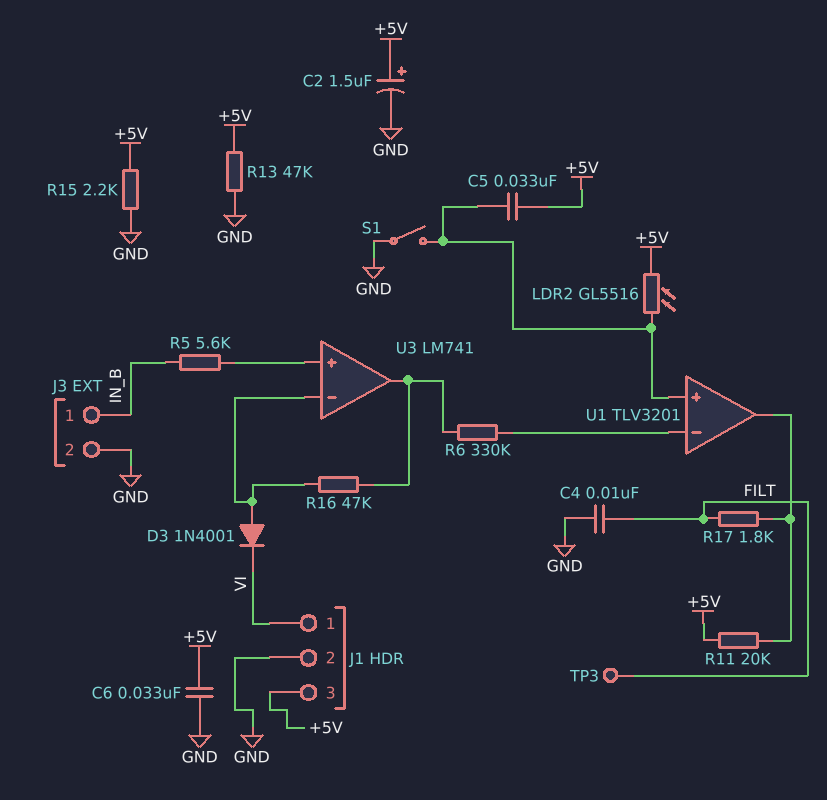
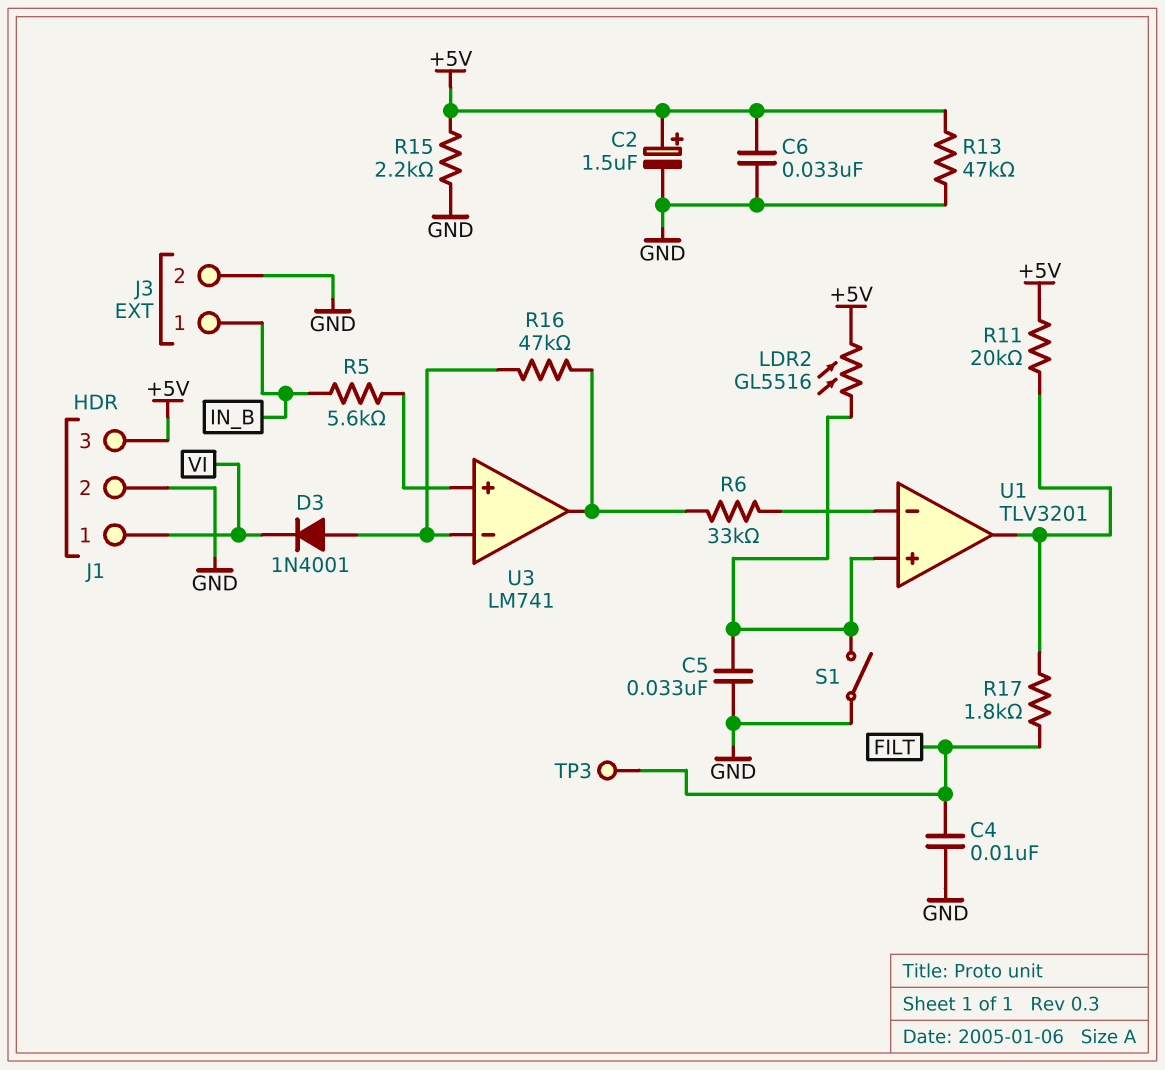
C5: 33nF (+5V, U1/in+) -> 33nF (GND, U1/in+)
R6: 330k (U1/in-, U3/out) -> 33k (U1/in-, U3/out)

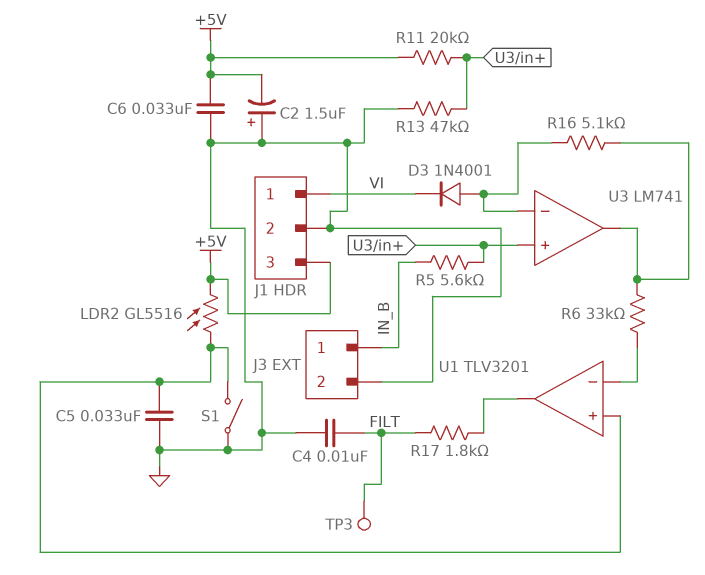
C2: 1.5uF (plus +5V, minus GND) -> 1.5uF (plus GND, minus +5V)
R11: 20k (+5V, U1/out) -> 20k (+5V, U3/in+)
R13: 47k (+5V, GND) -> 47k (GND, U3/in+)
R15: 2.2k (+5V, GND) -> none
R16: 47k (U3/in-, U3/out) -> 5.1k (U3/in-, U3/out)

